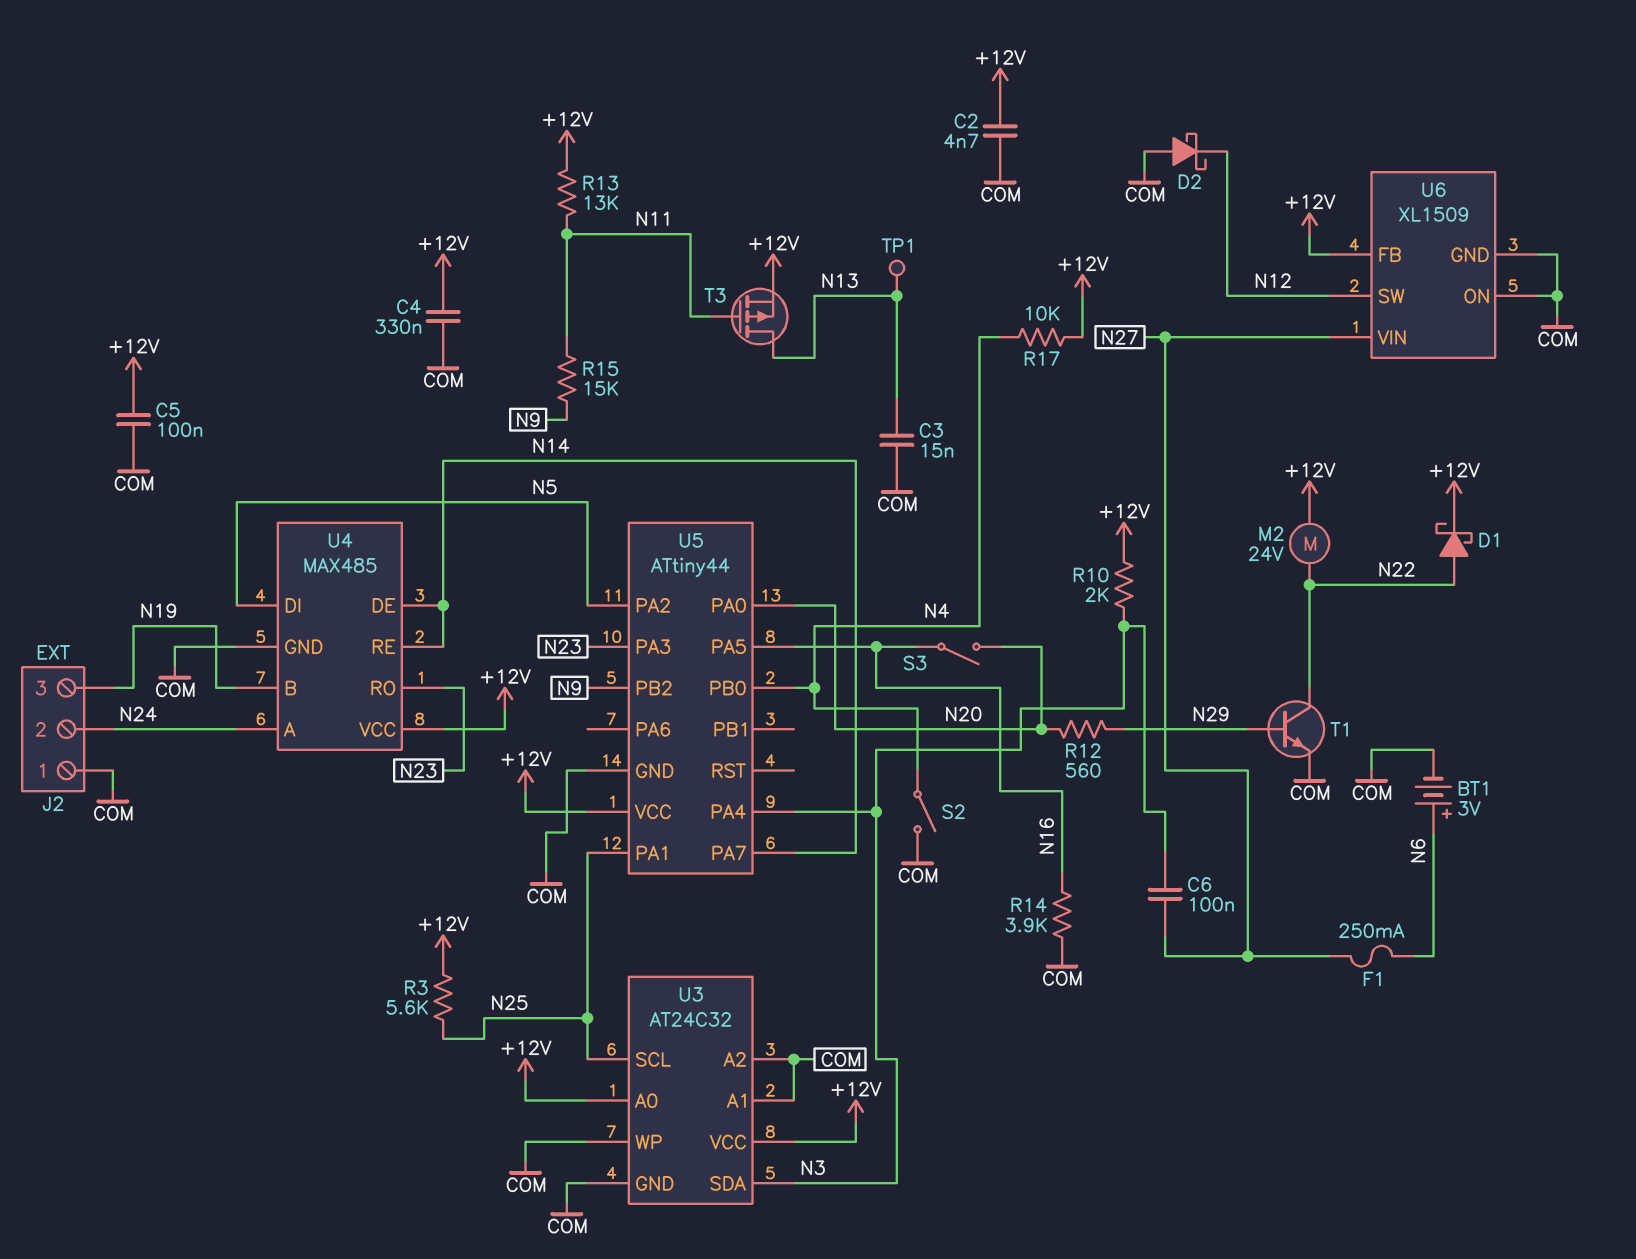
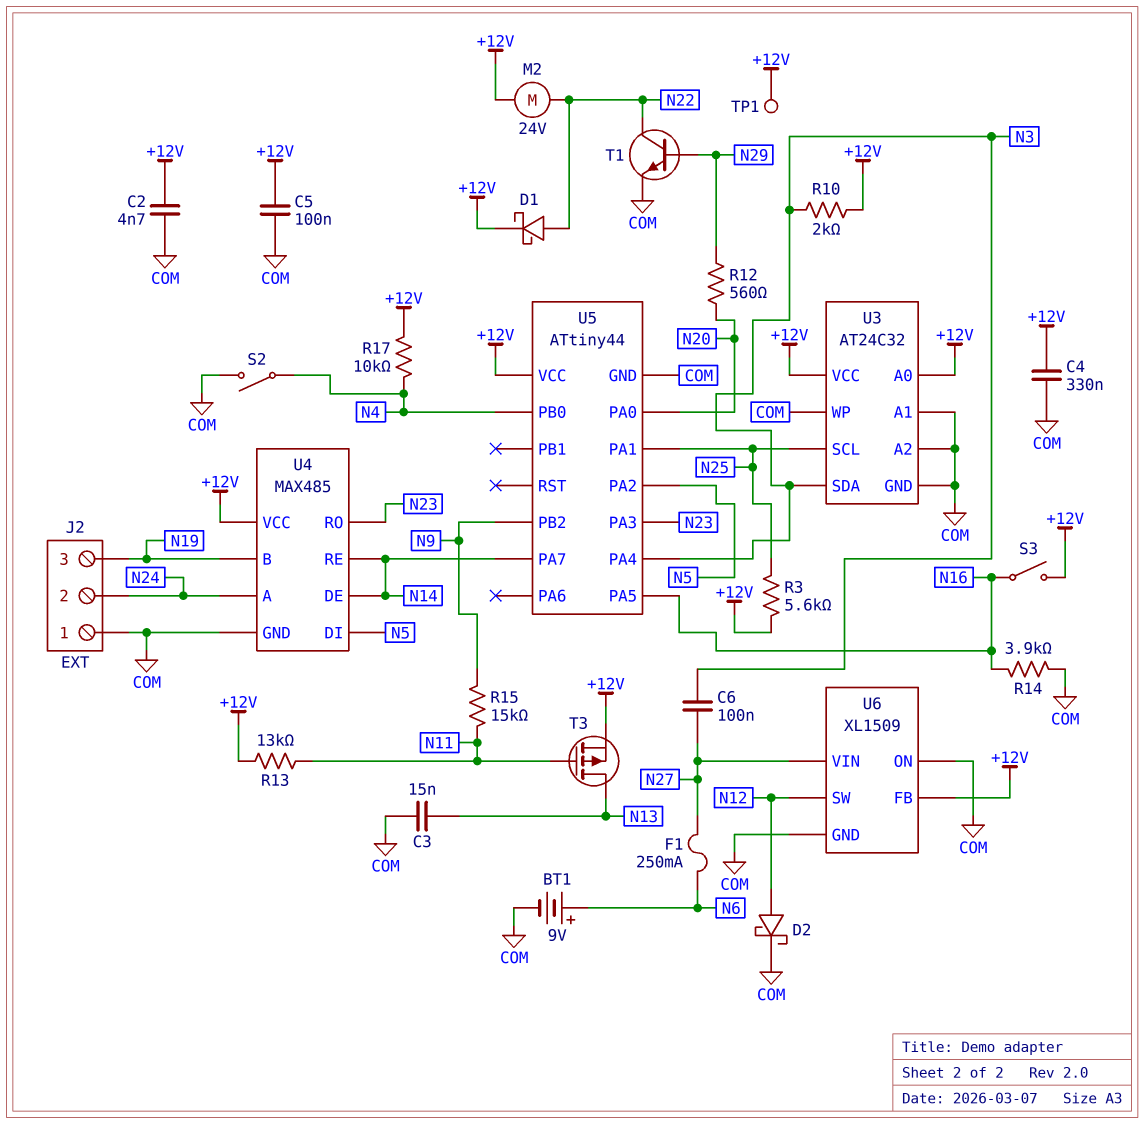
BT1: 3V (plus N6, minus COM) -> 9V (plus N6, minus COM)
D2: schottky (A COM, K N12) -> schottky (A N12, K COM)
S3: switch (N16, N20) -> switch (+12V, N16)
TP1: test point (N13) -> test point (+12V)

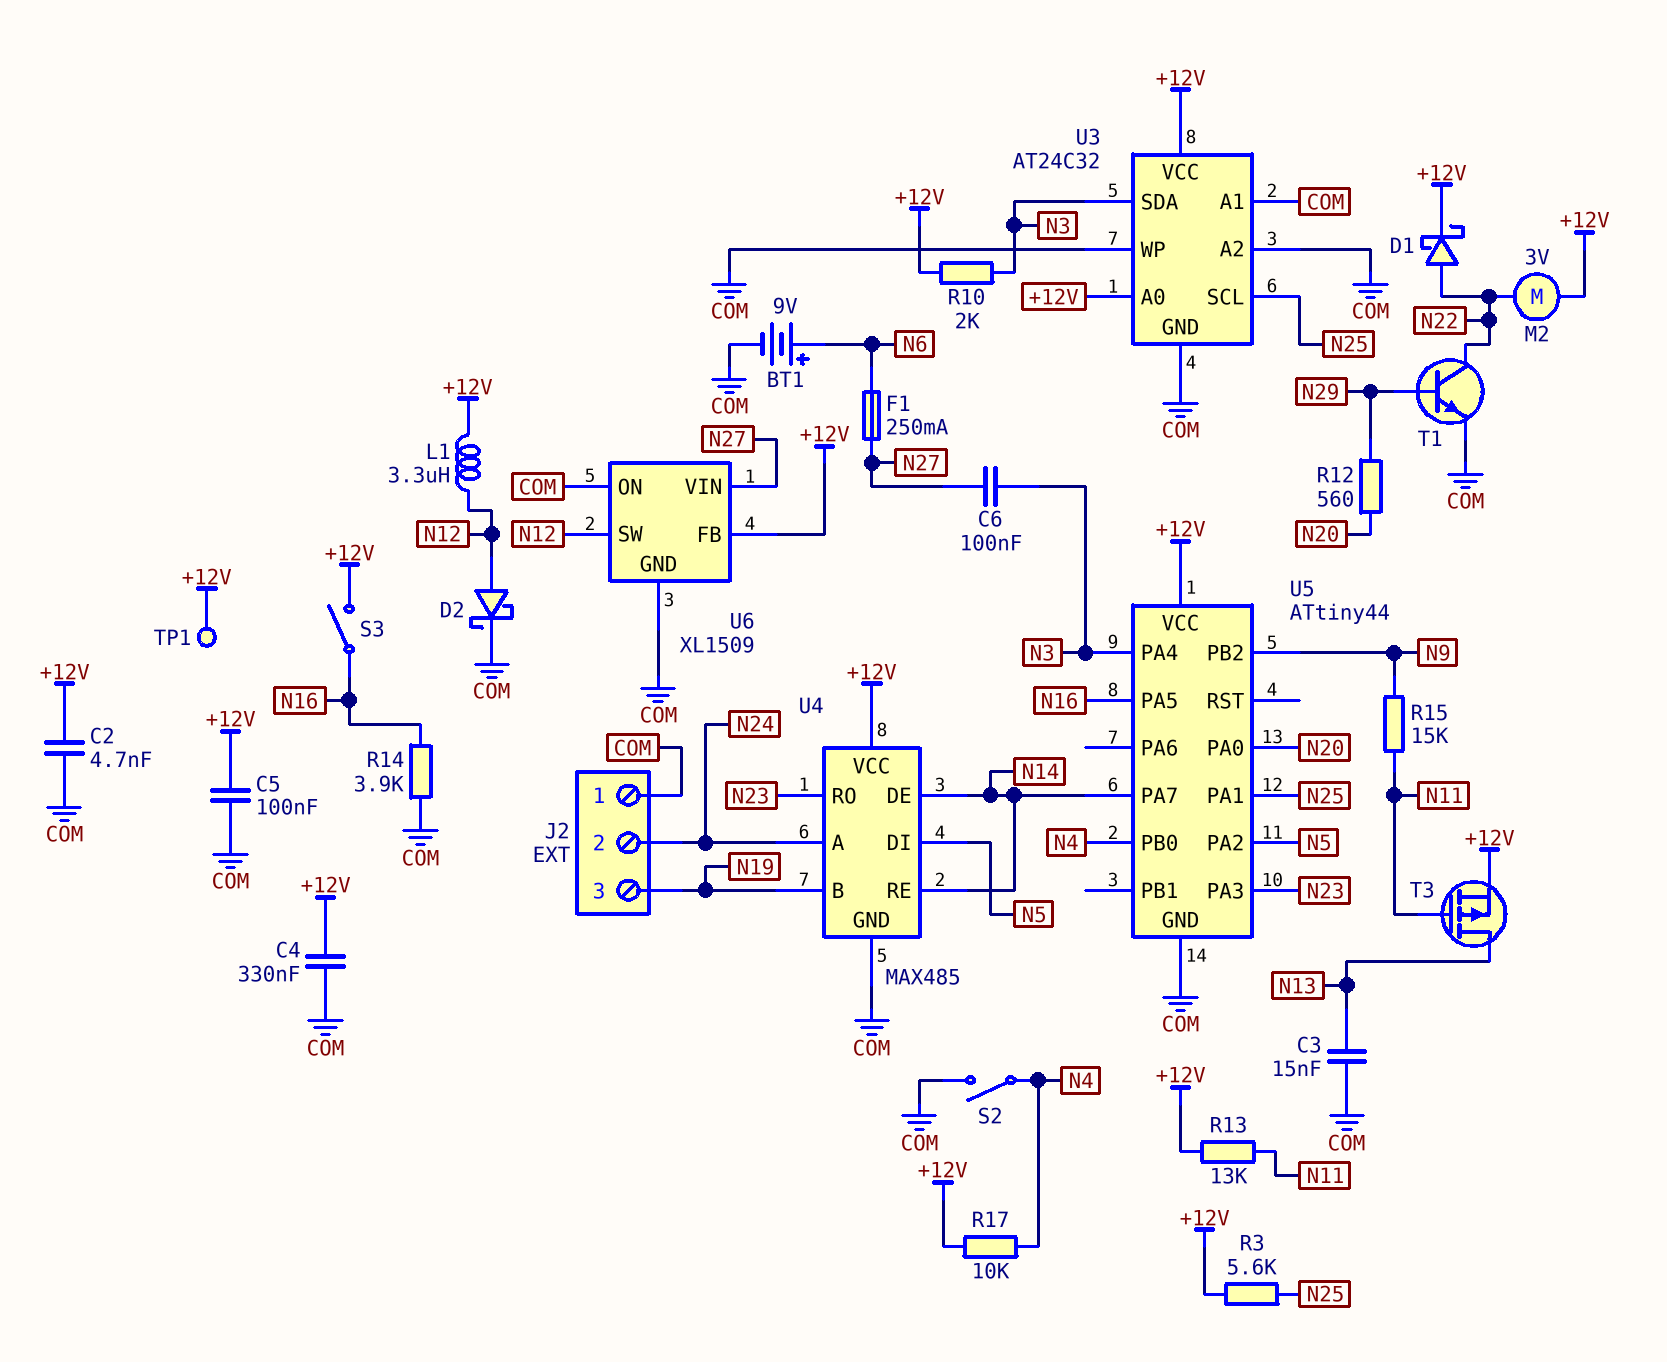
L1: none -> 3.3uH (+12V, N12)
M2: motor 24V (+12V, N22) -> motor 3V (+12V, N22)

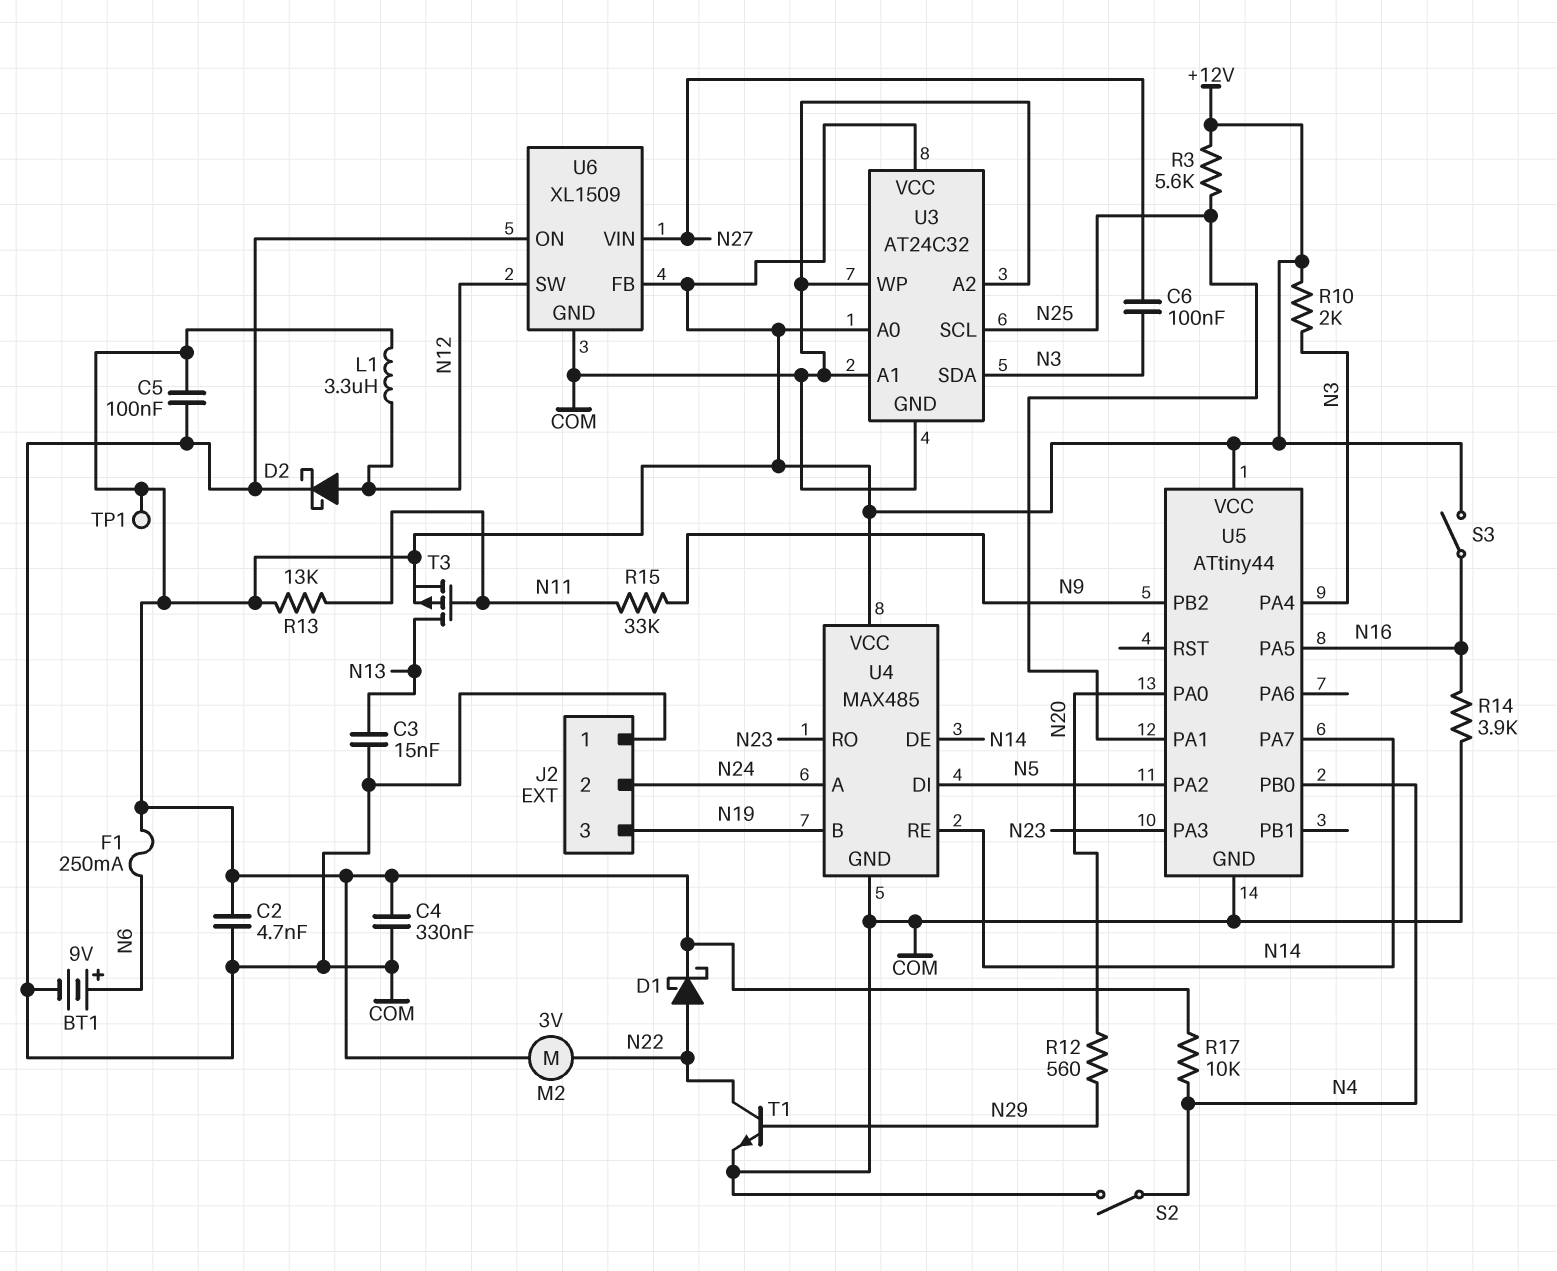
F1: 250mA (N6, N27) -> 250mA (+12V, N6)
R15: 15k (N9, N11) -> 33k (N9, N11)

